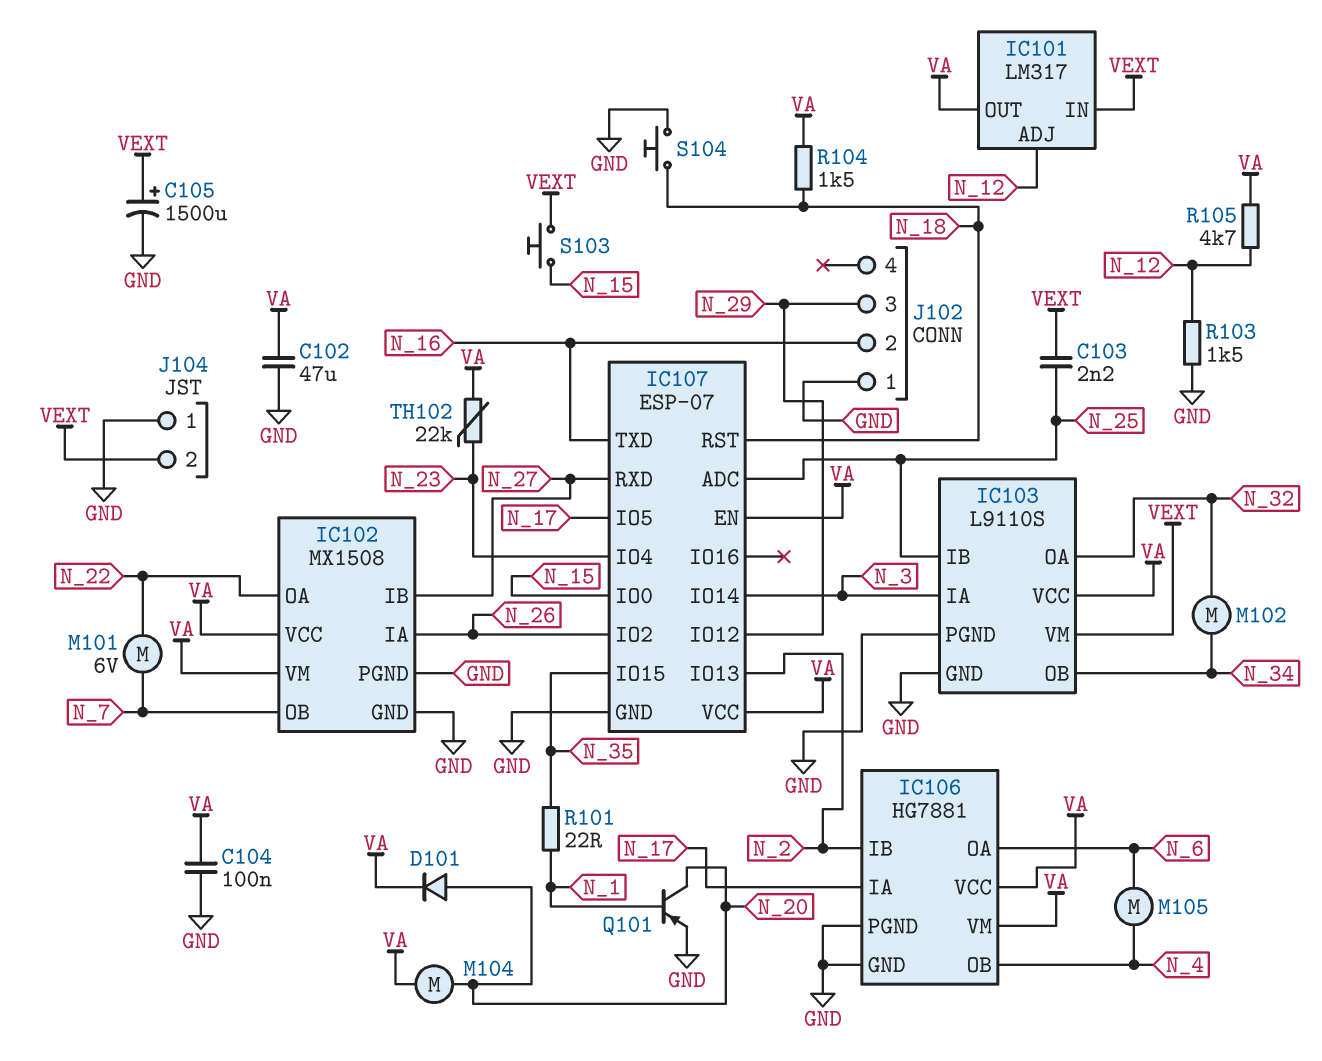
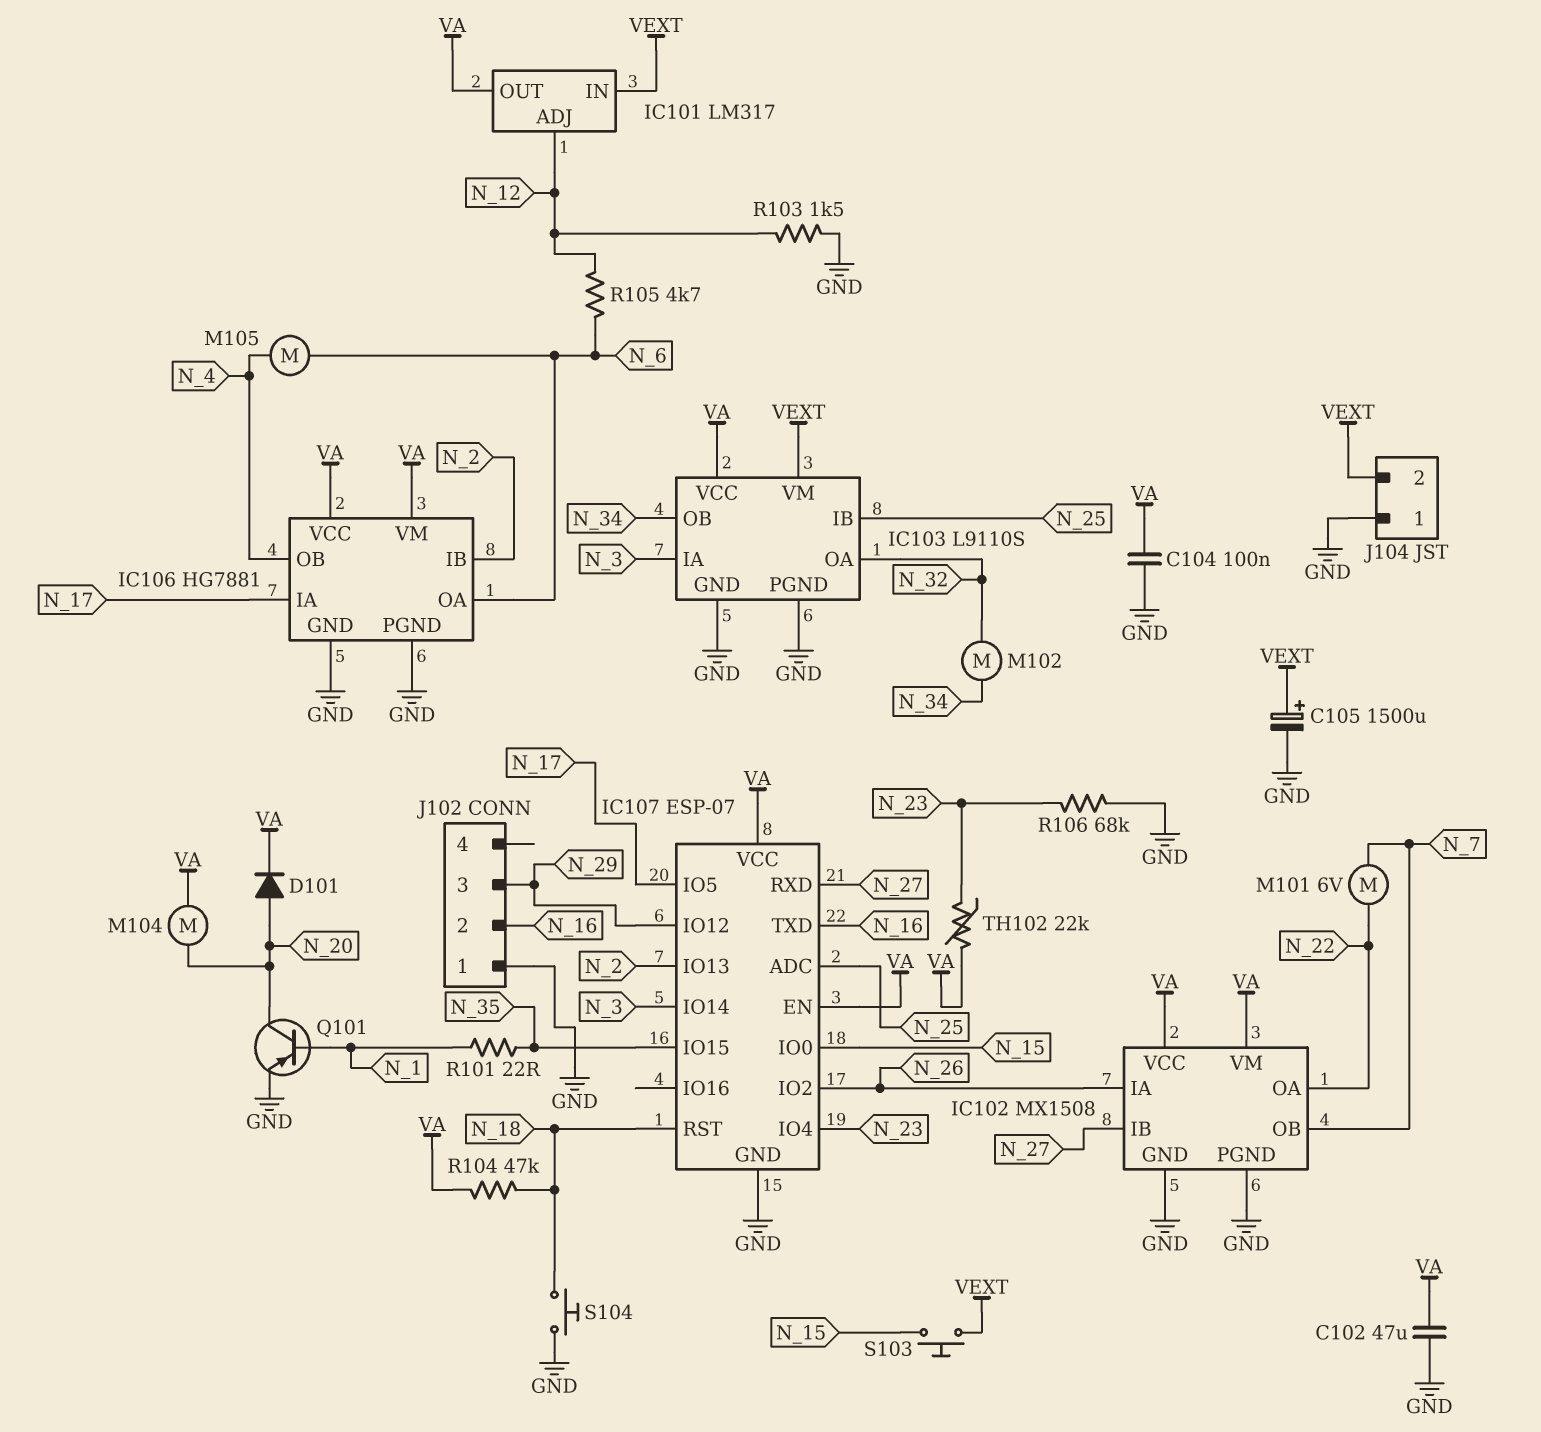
C103: 2.2nF (N_25, VEXT) -> none
R104: 1.5k (N_18, VA) -> 47k (N_18, VA)
R105: 4.7k (N_12, VA) -> 4.7k (N_6, N_12)
R106: none -> 68k (GND, N_23)

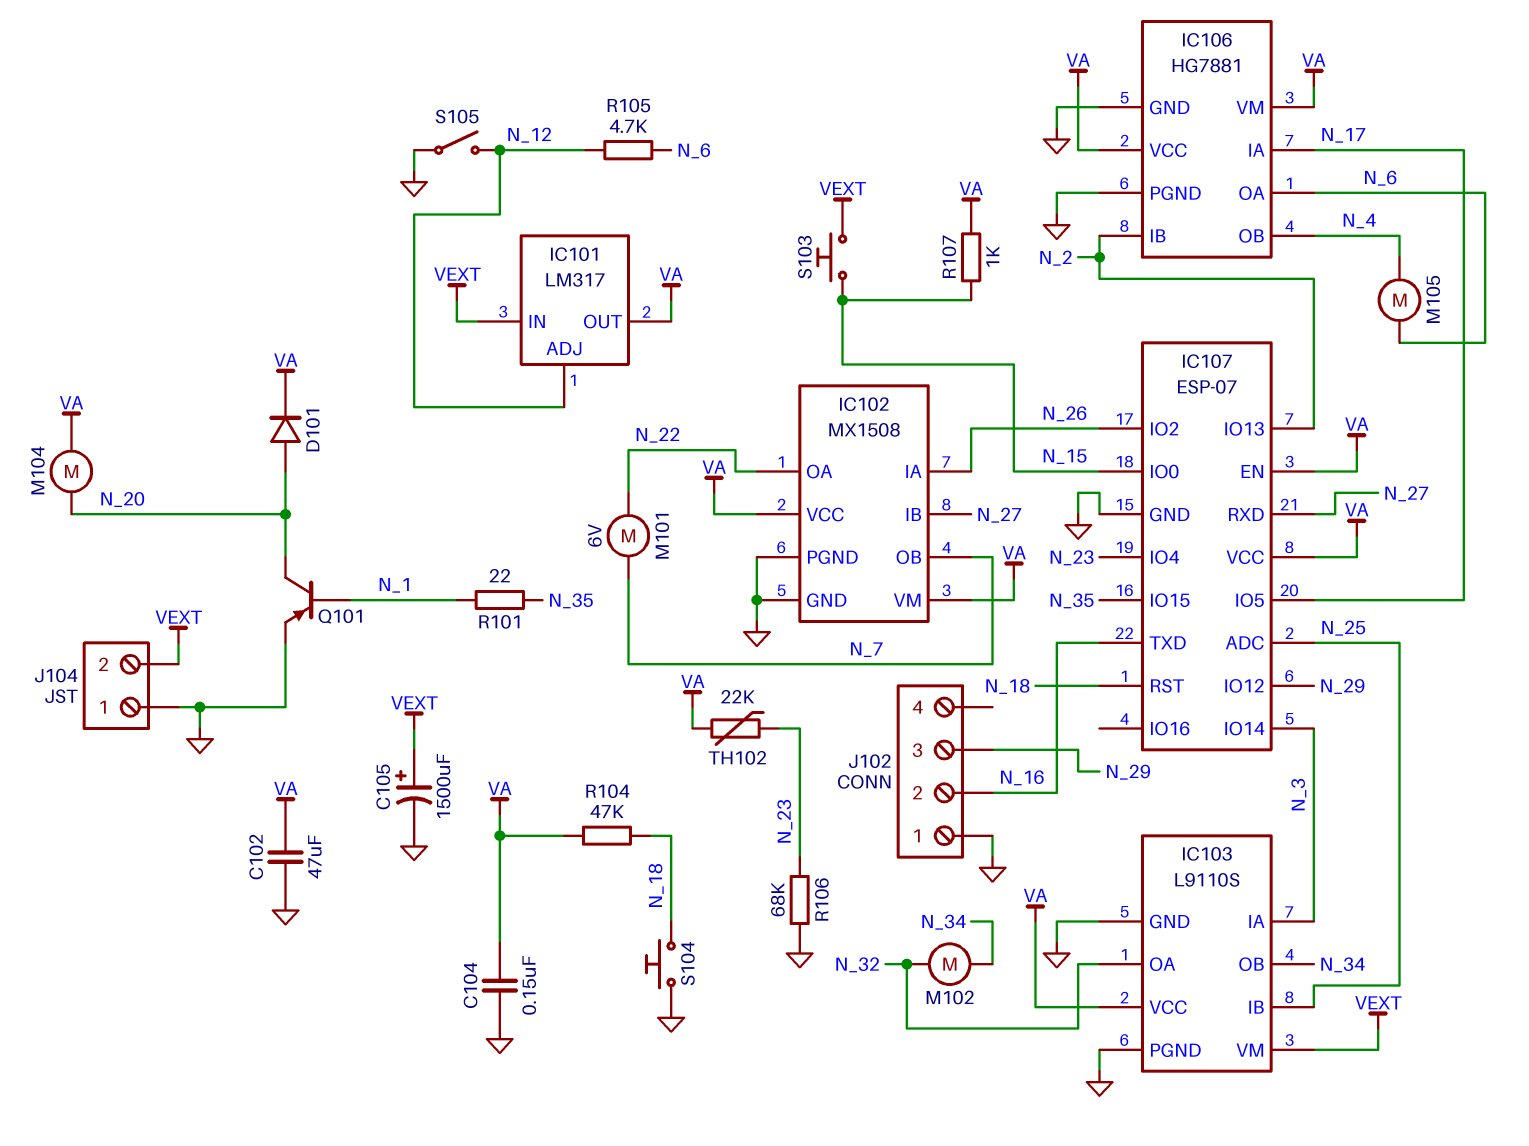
C104: 100nF (GND, VA) -> 150nF (GND, VA)
R103: 1.5k (GND, N_12) -> none
R107: none -> 1k (N_15, VA)
S105: none -> switch (GND, N_12)

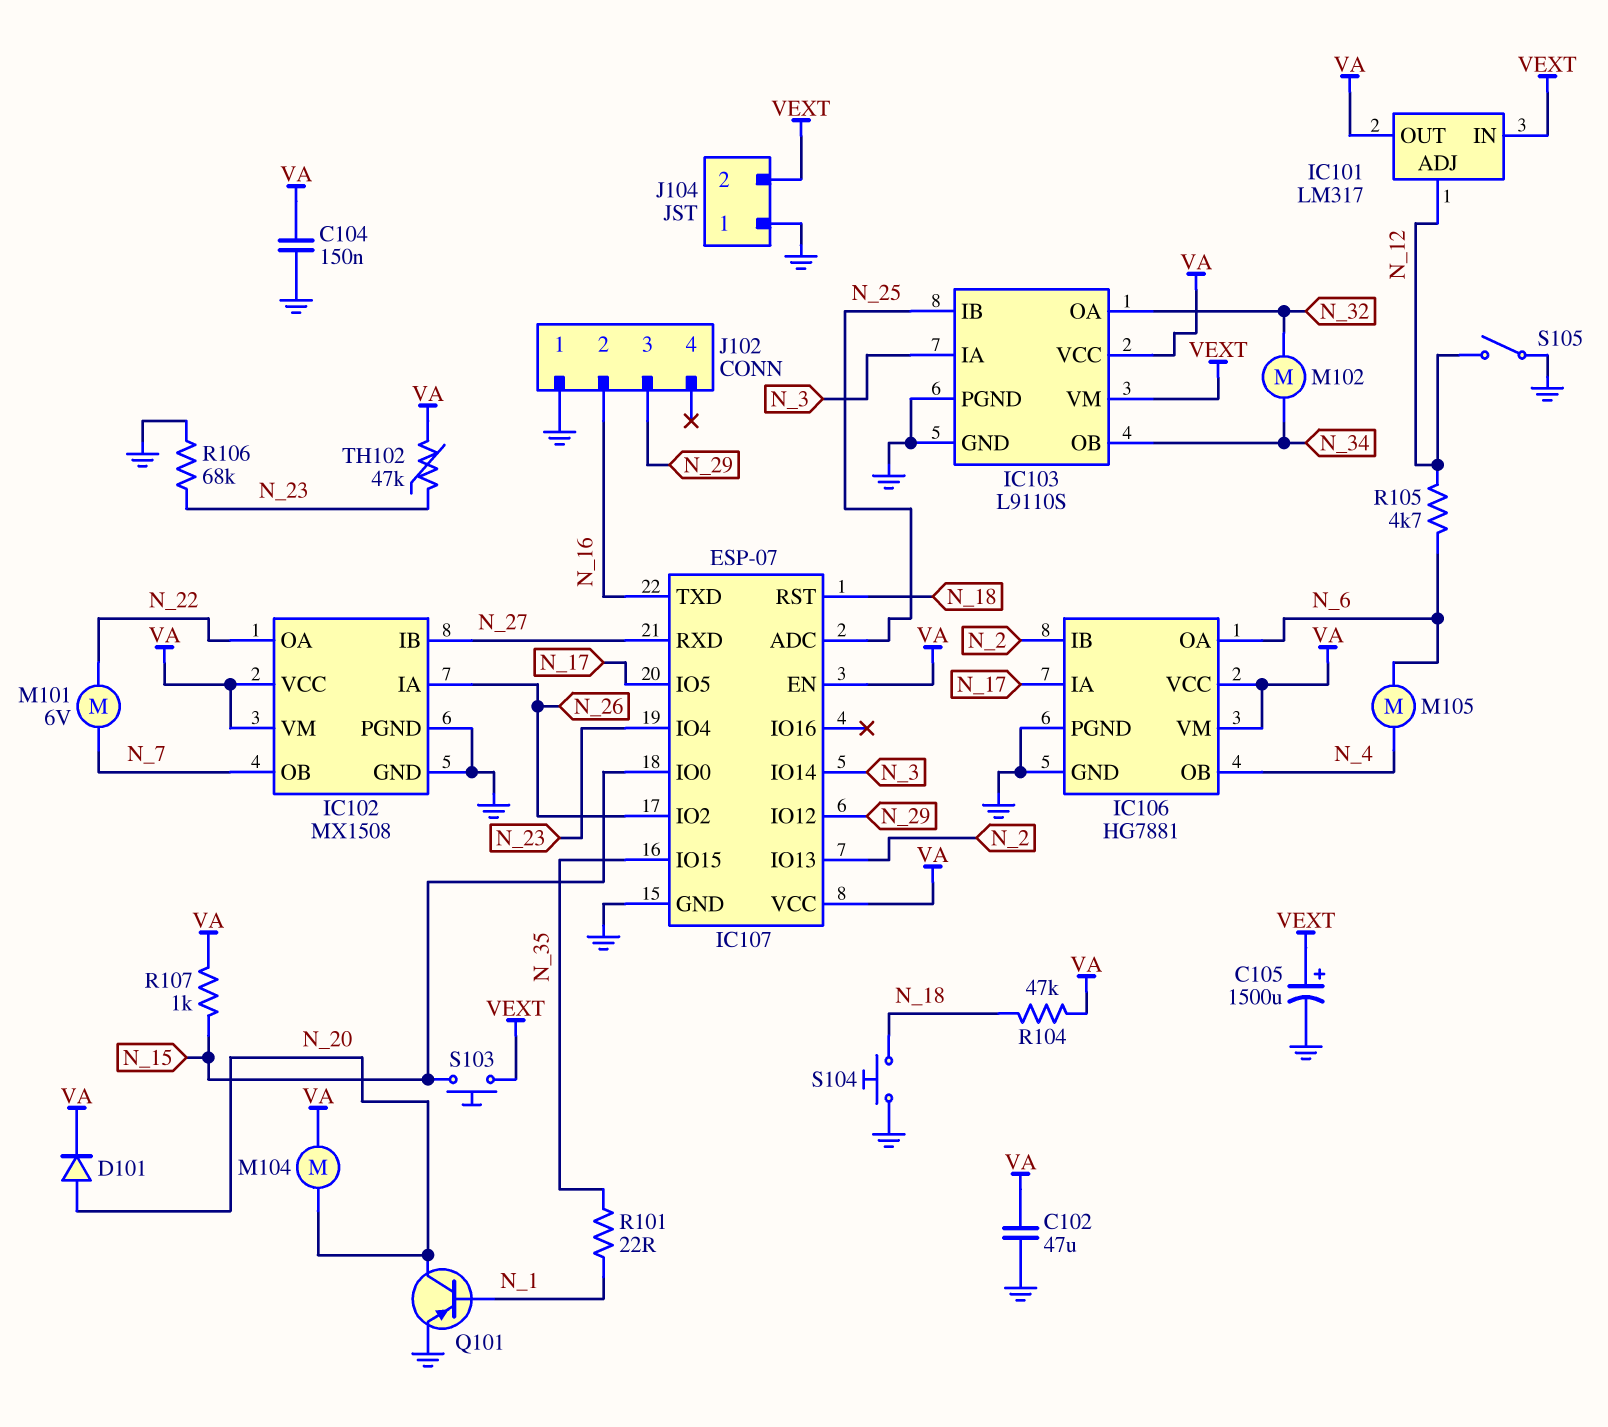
TH102: 22k (N_23, VA) -> 47k (N_23, VA)

